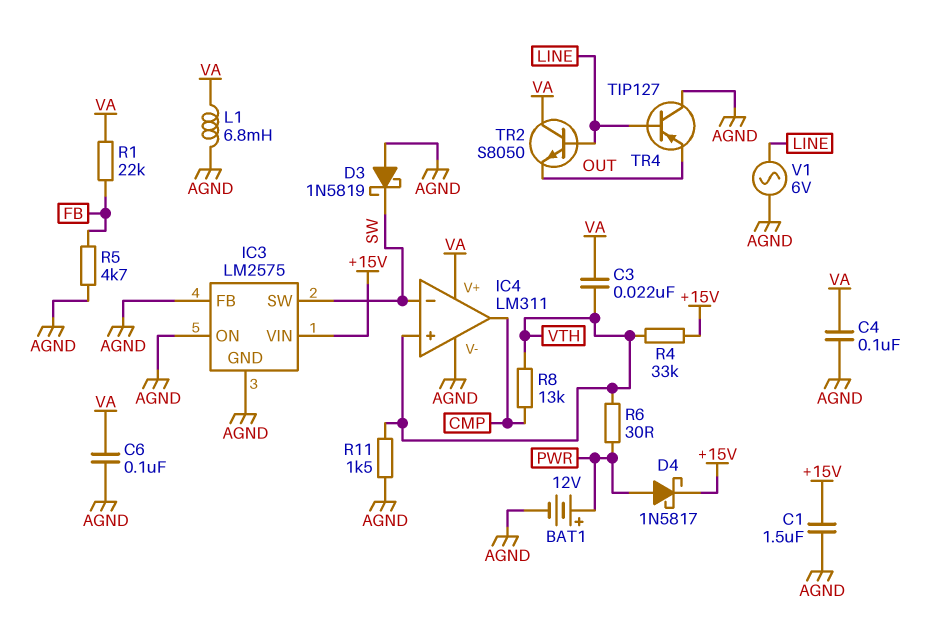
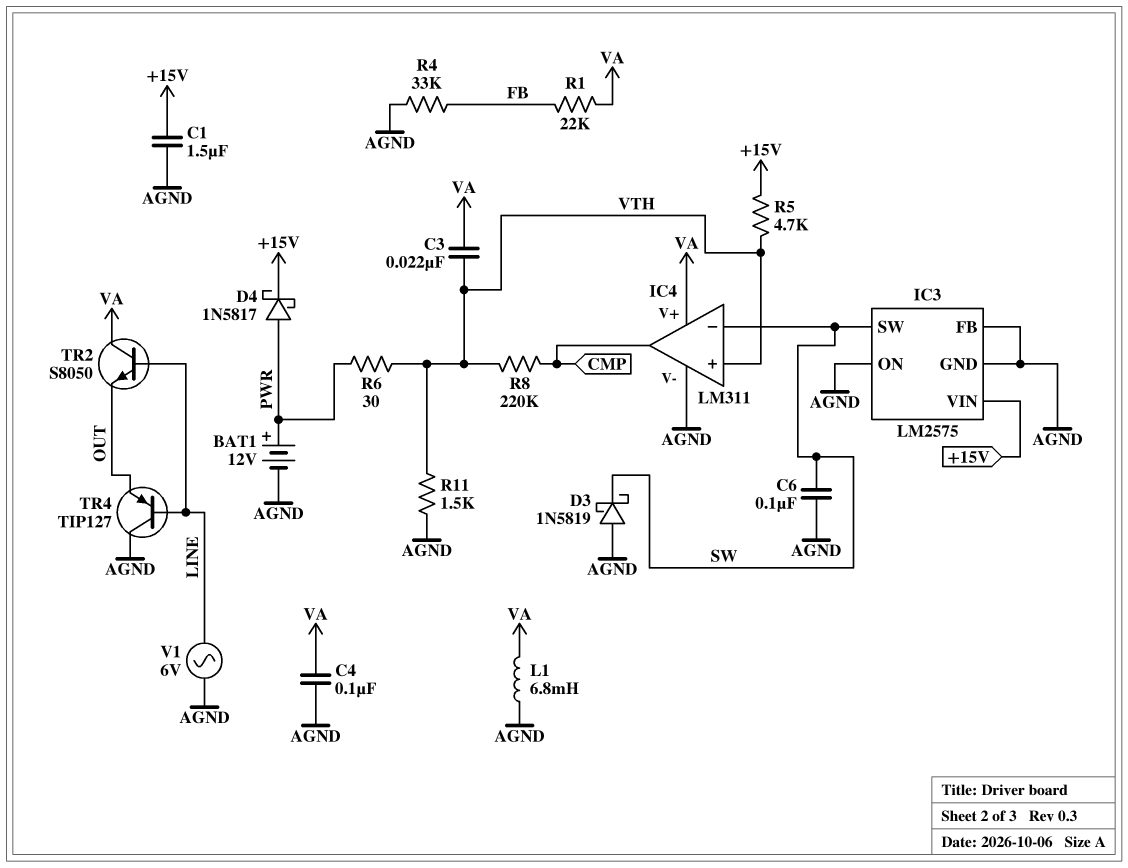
C6: 100nF (AGND, VA) -> 100nF (AGND, SW)
R4: 33k (+15V, VTH) -> 33k (AGND, FB)
R5: 4.7k (AGND, FB) -> 4.7k (+15V, VTH)
R8: 13k (CMP, VTH) -> 220k (CMP, VTH)

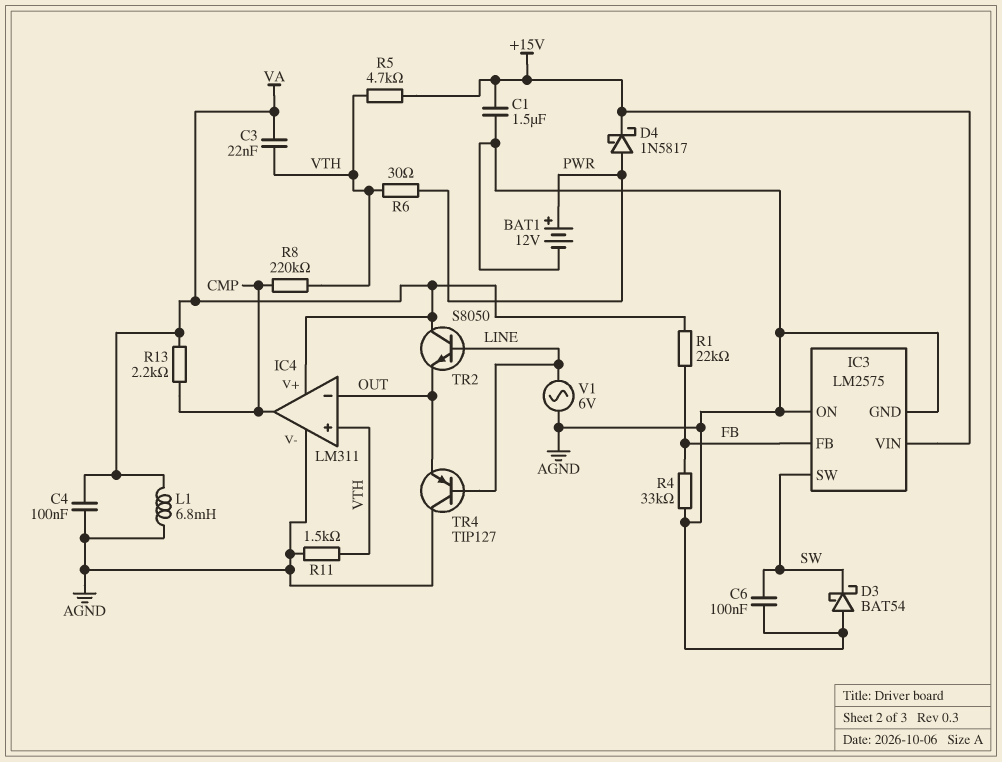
D3: schottky 1N5819 (A AGND, K SW) -> schottky BAT54 (A AGND, K SW)
IC3 pin FB: AGND -> FB
IC4 pin in-: SW -> OUT
R13: none -> 2.2k (CMP, VA)

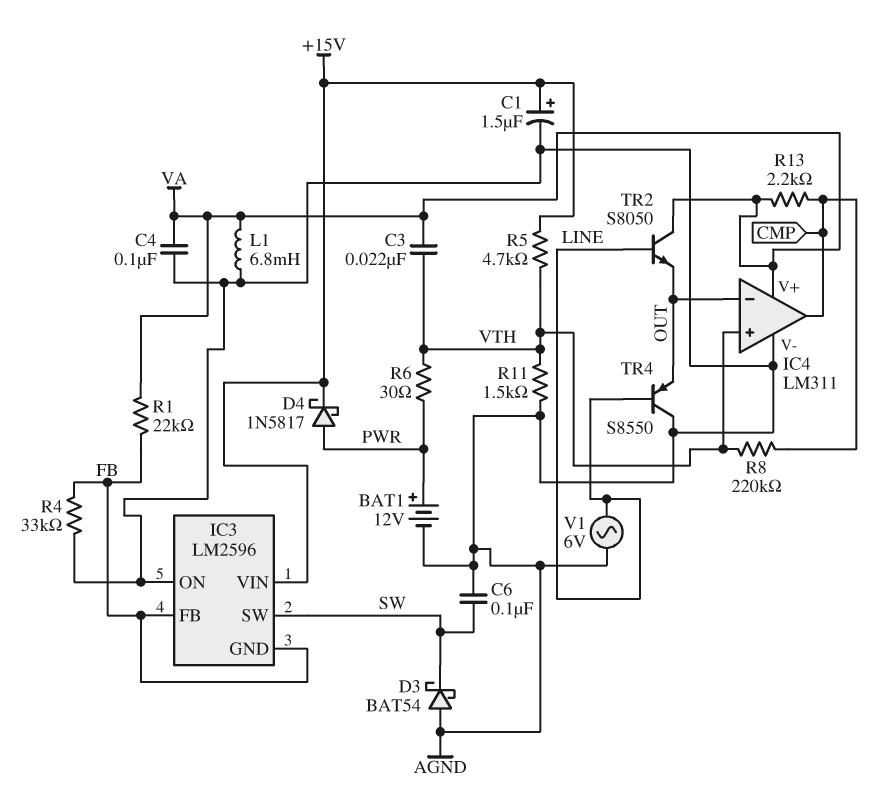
C1: 1.5uF (+15V, AGND) -> 1.5uF (plus +15V, minus AGND)
IC3: LM2575 -> LM2596
IC3 pin GND: AGND -> FB
TR4: PNP TIP127 (B LINE, C AGND, E OUT) -> PNP S8550 (B LINE, C AGND, E OUT)

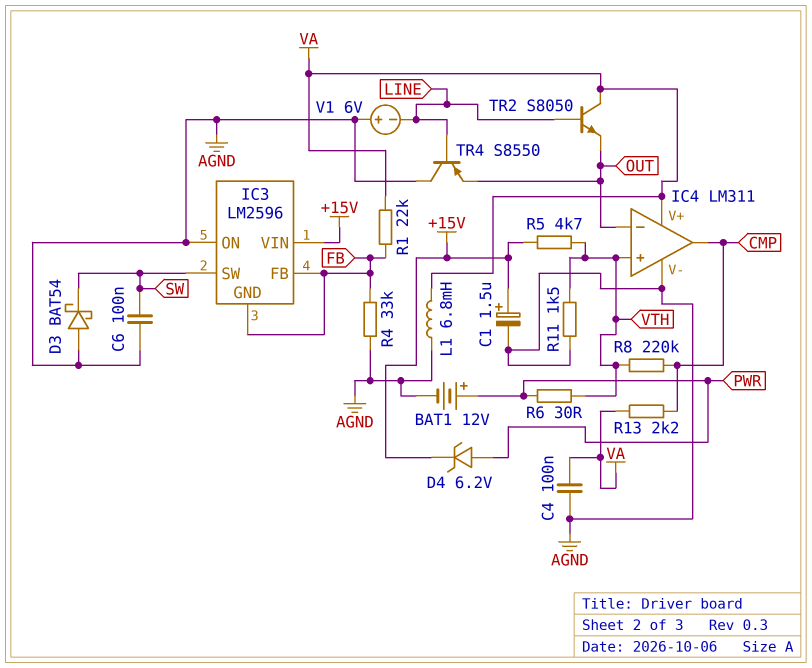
C3: 22nF (VA, VTH) -> none
D4: schottky 1N5817 (A PWR, K +15V) -> zener 6.2V (A PWR, K +15V)
V1: AC 6V (AGND, LINE) -> 6V (plus AGND, minus LINE)

